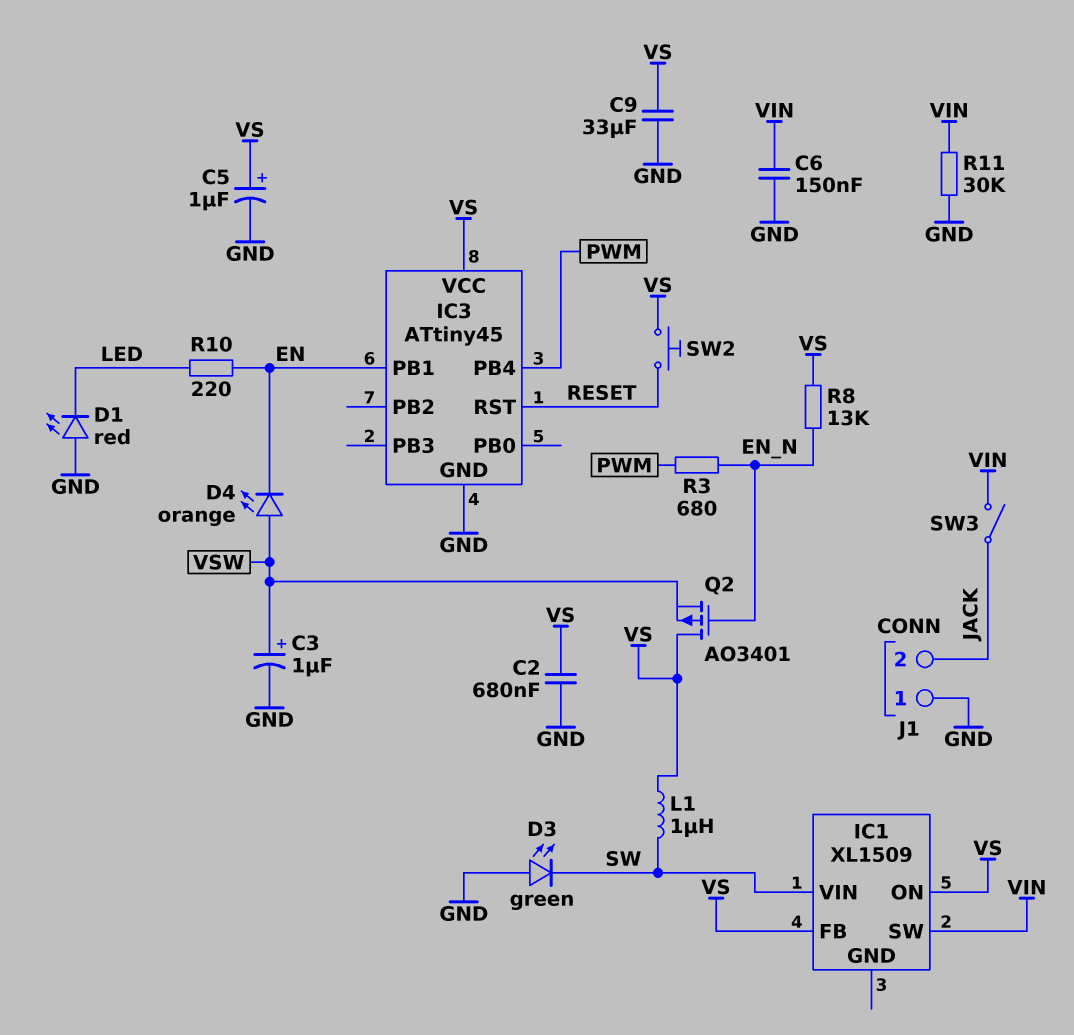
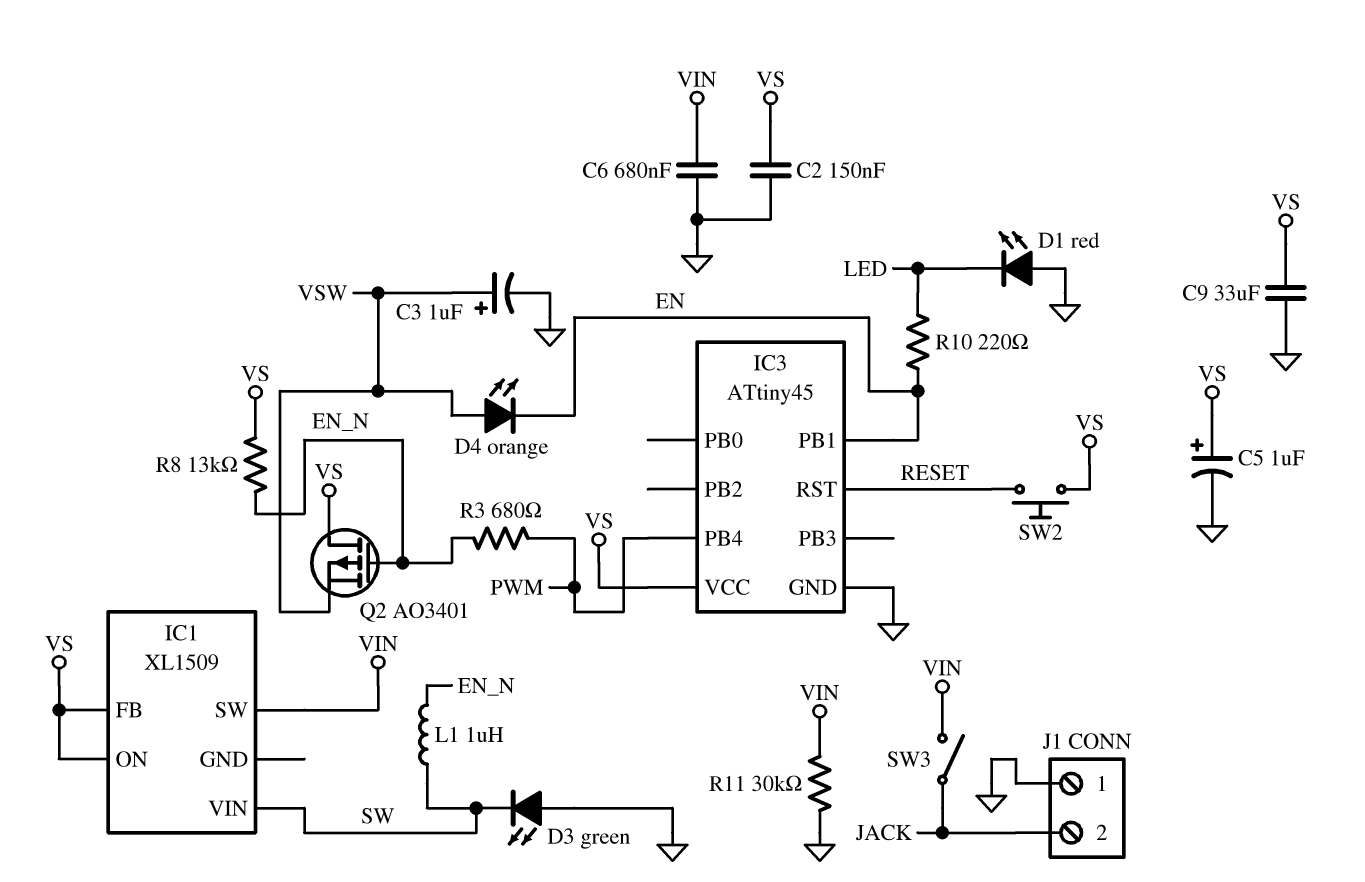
C2: 680nF (GND, VS) -> 150nF (GND, VS)
C6: 150nF (GND, VIN) -> 680nF (GND, VIN)
L1: 1uH (SW, VS) -> 1uH (EN_N, SW)

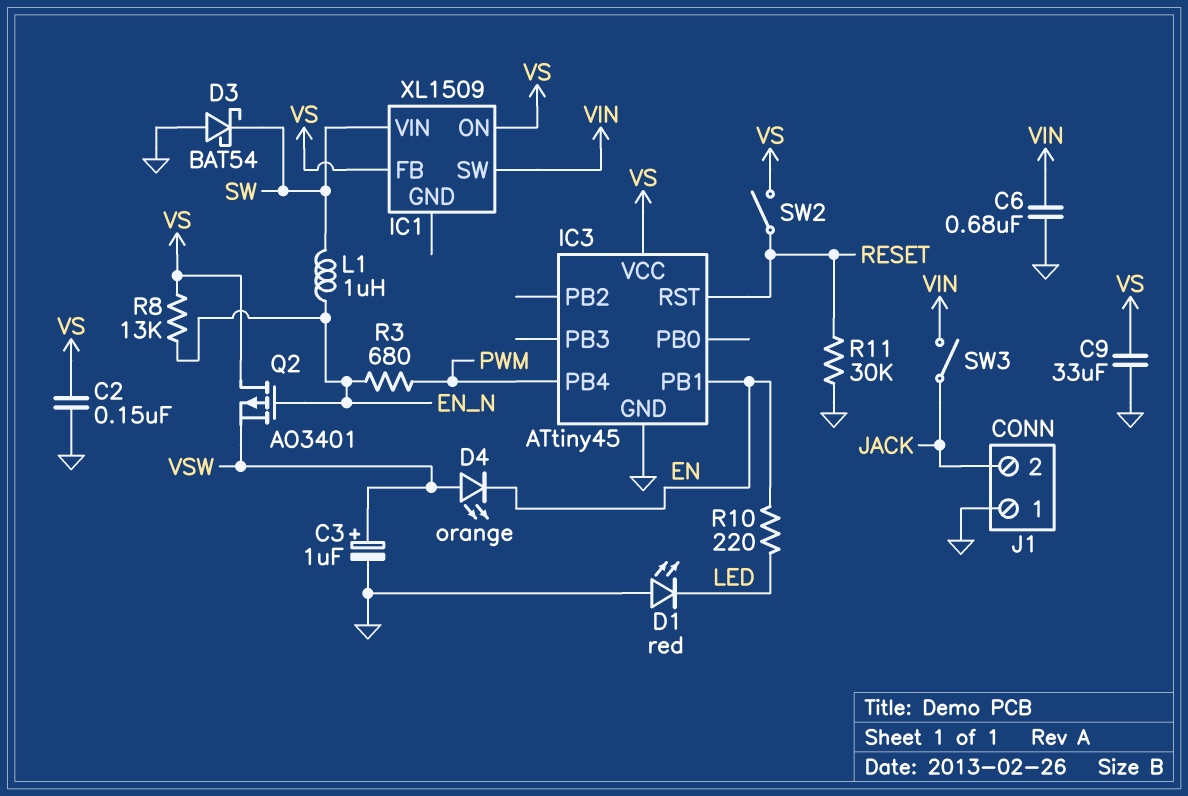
C5: 1uF (plus VS, minus GND) -> none
D3: LED green (A GND, K SW) -> schottky BAT54 (A GND, K SW)
R11: 30k (GND, VIN) -> 30k (GND, RESET)
SW2: button (RESET, VS) -> switch (RESET, VS)

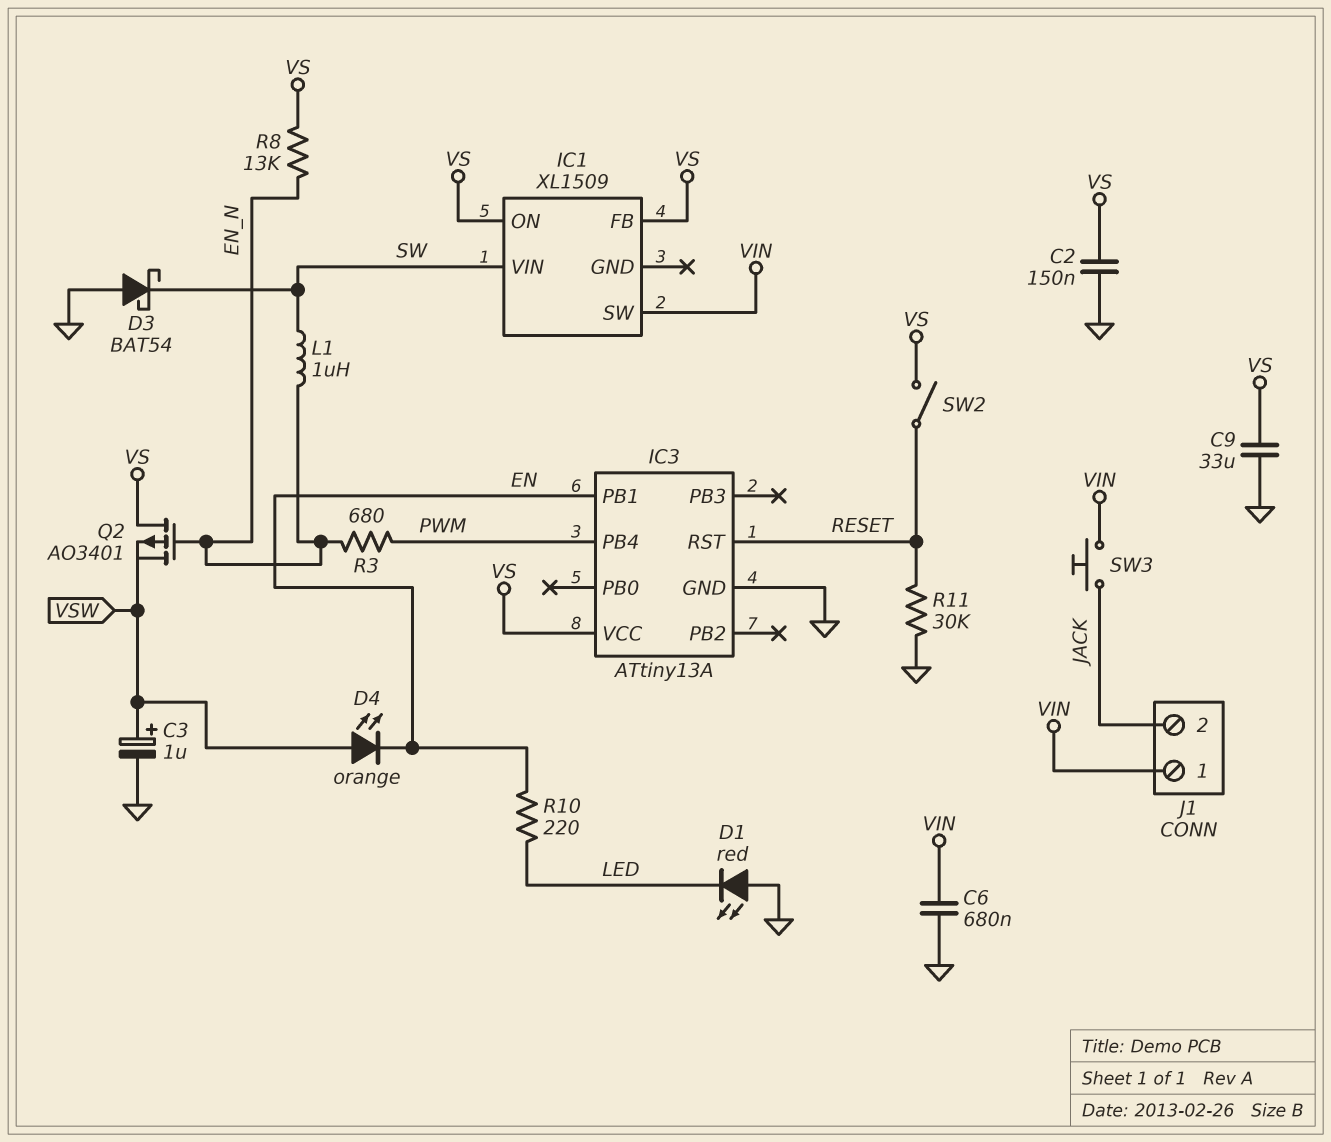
IC3: ATtiny45 -> ATtiny13A
J1 pin 1: GND -> VIN
SW3: switch (JACK, VIN) -> button (JACK, VIN)

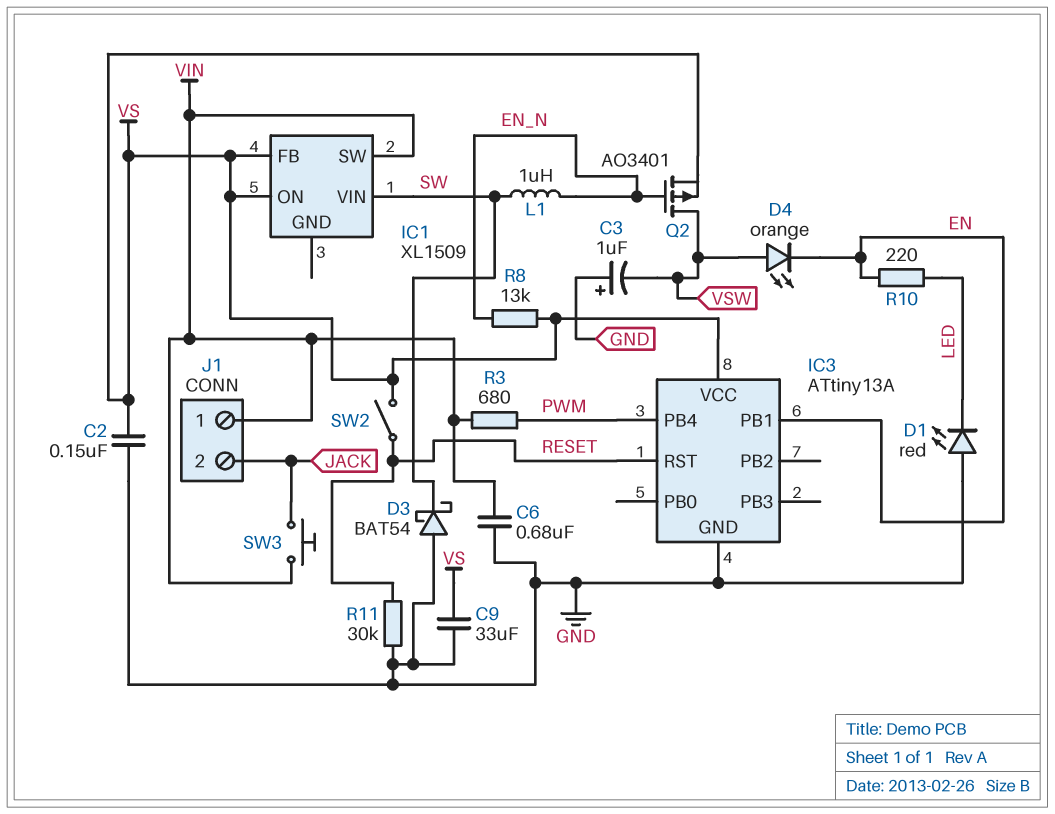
C3: 1uF (plus VSW, minus GND) -> 1uF (plus GND, minus VSW)
Q2: PMOS AO3401 (G EN_N, D VS, S VSW) -> PMOS AO3401 (G EN_N, D VSW, S VS)
R3: 680 (EN_N, PWM) -> 680 (PWM, VIN)

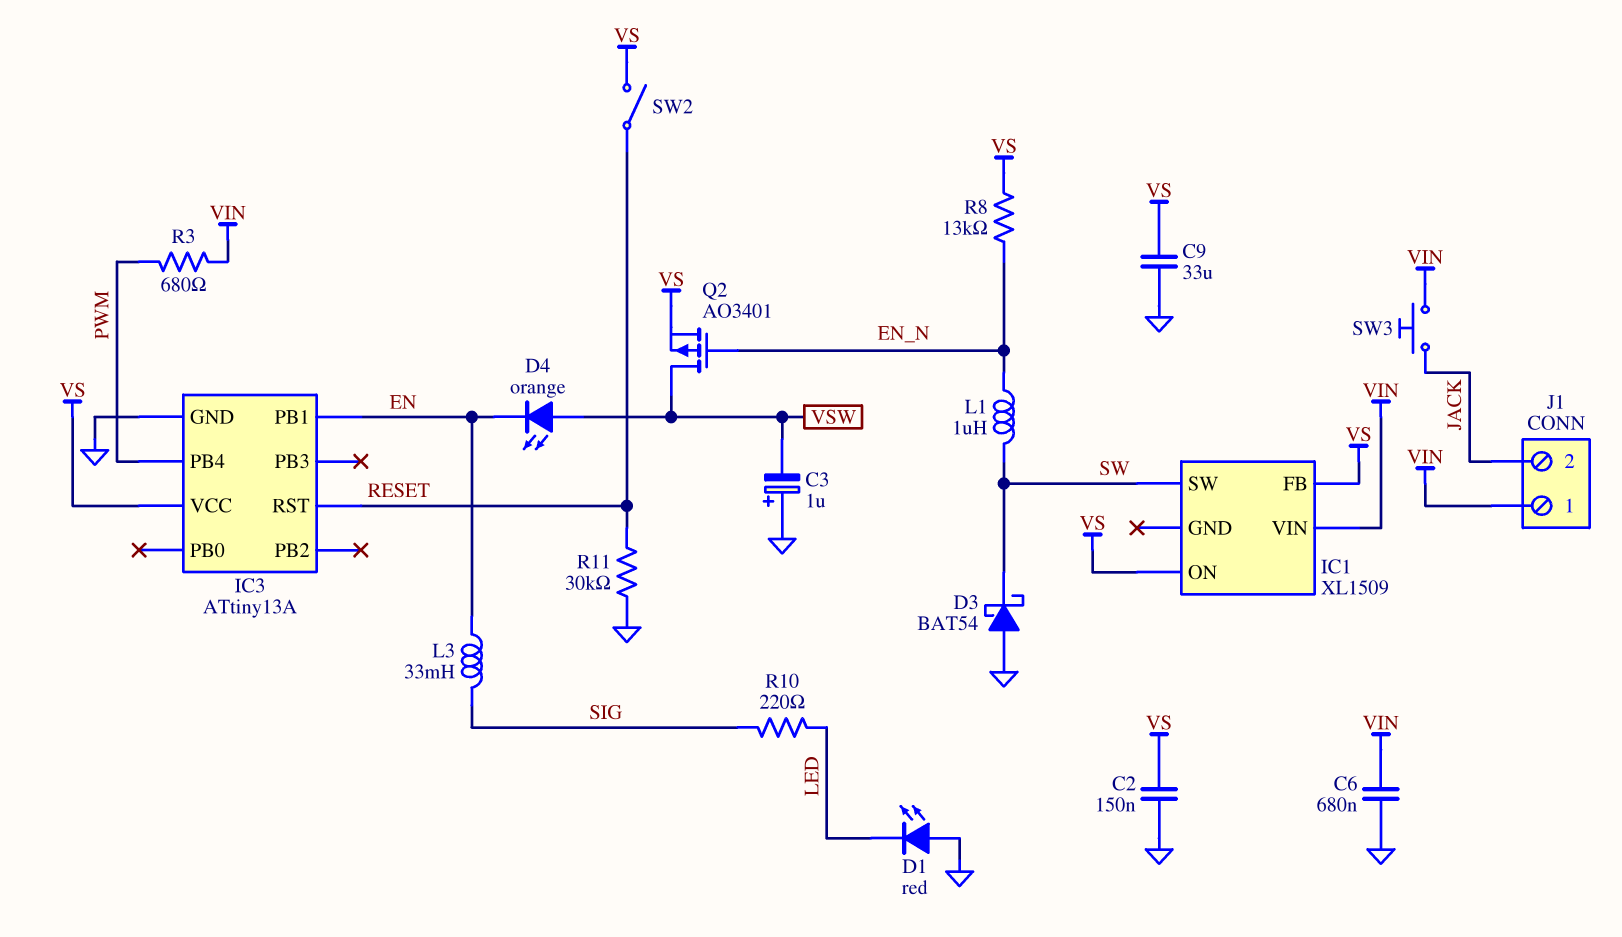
IC1 pin SW: VIN -> SW
IC1 pin VIN: SW -> VIN
L3: none -> 33mH (EN, SIG)
R10: 220 (EN, LED) -> 220 (LED, SIG)

